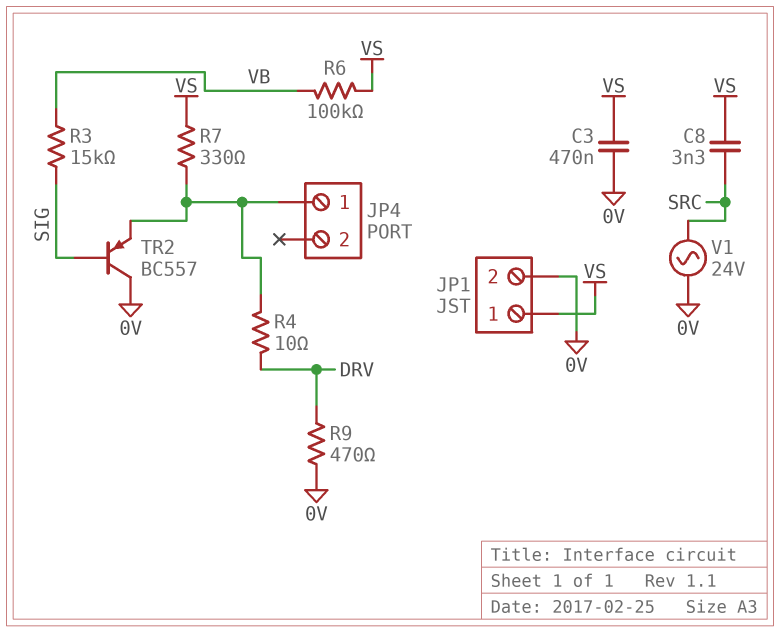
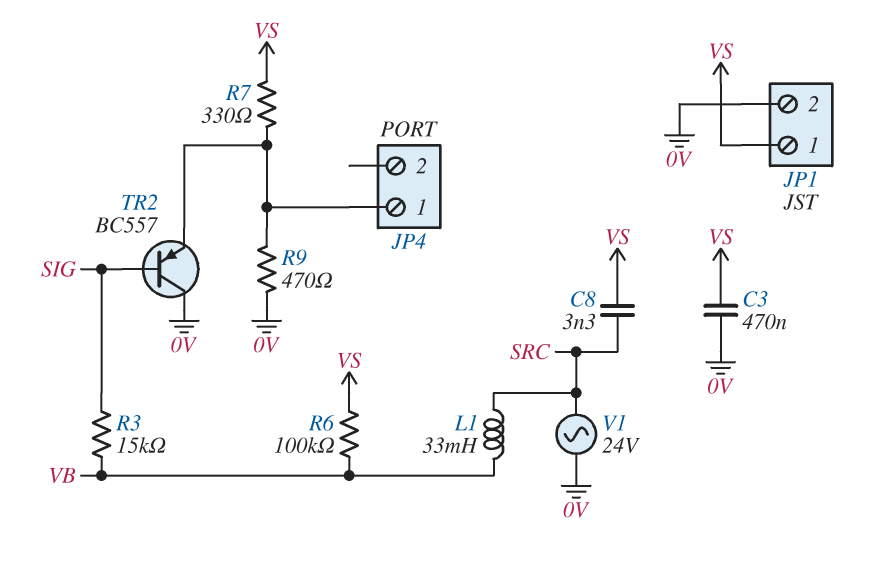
L1: none -> 33mH (SRC, VB)
R4: 10 (DRV, JP4/1) -> none
R9: 470 (0V, DRV) -> 470 (0V, JP4/1)

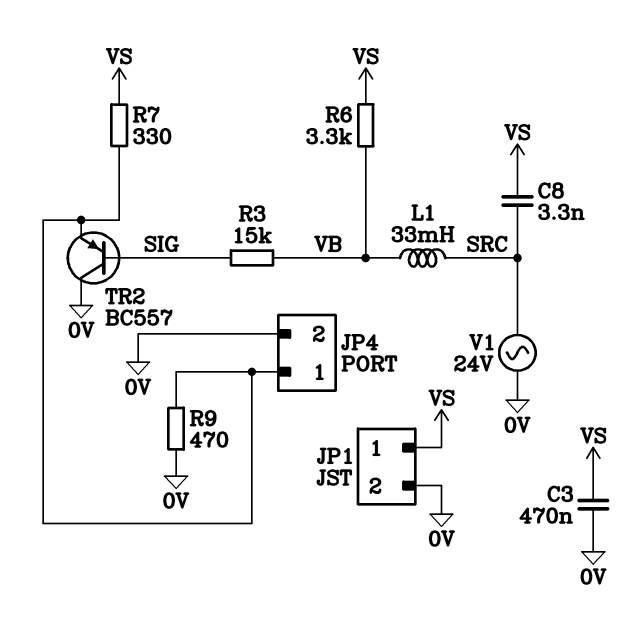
JP4 pin 2: none -> 0V
R6: 100k (VB, VS) -> 3.3k (VB, VS)

